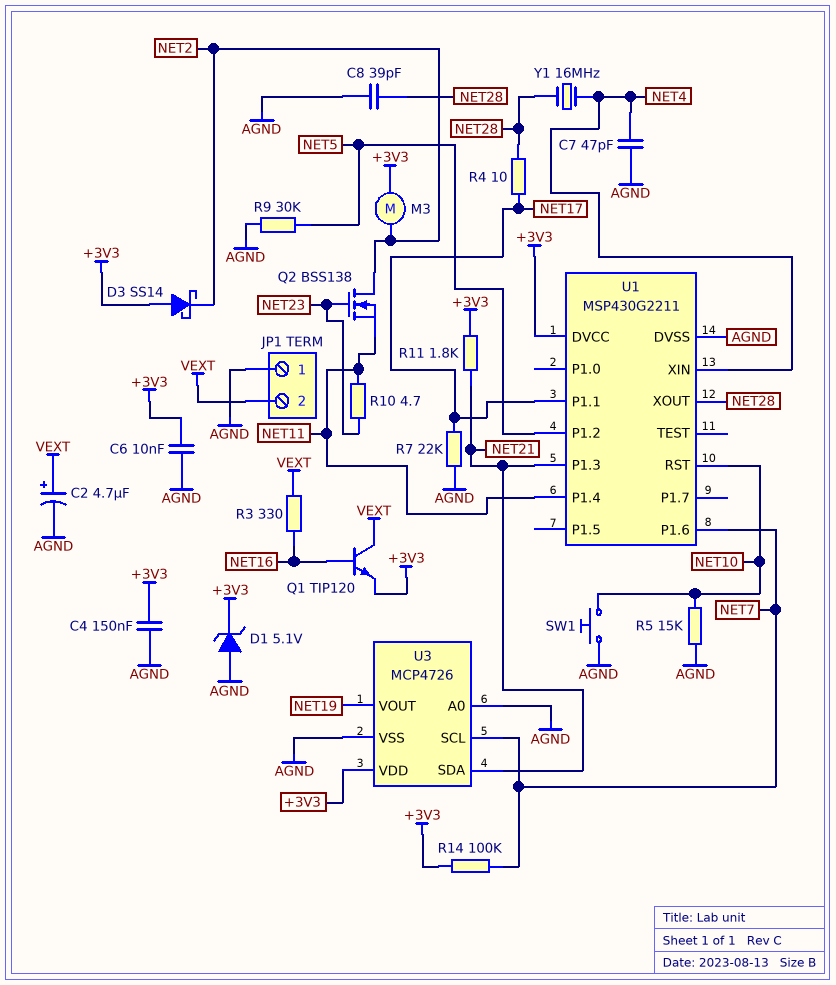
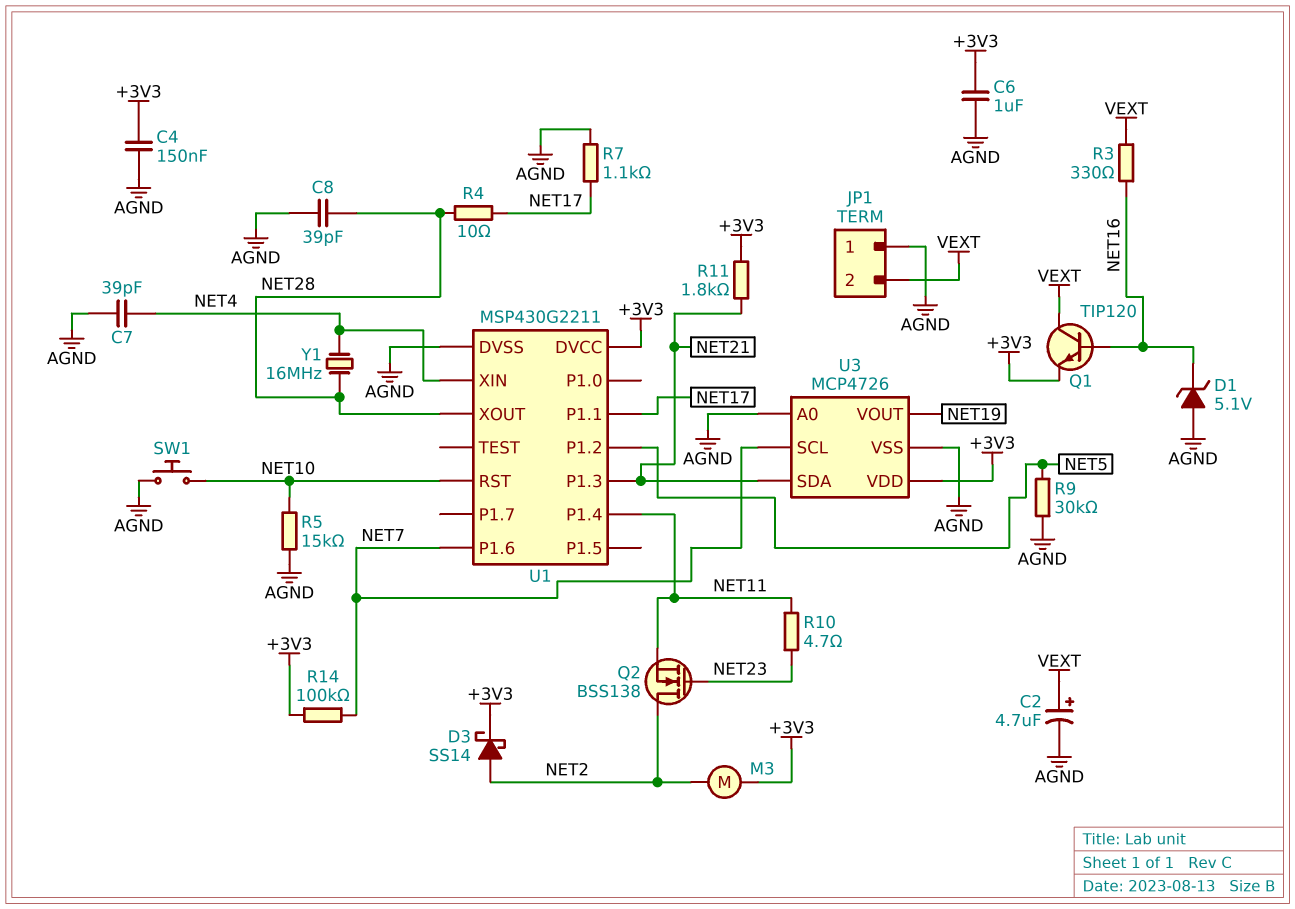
C6: 10nF (+3V3, AGND) -> 1uF (+3V3, AGND)
C7: 47pF (AGND, NET4) -> 39pF (AGND, NET4)
D1: zener 5.1V (A AGND, K +3V3) -> zener 5.1V (A AGND, K NET16)
D3: schottky SS14 (A +3V3, K NET2) -> schottky SS14 (A NET2, K +3V3)
R7: 22k (AGND, NET17) -> 1.1k (AGND, NET17)

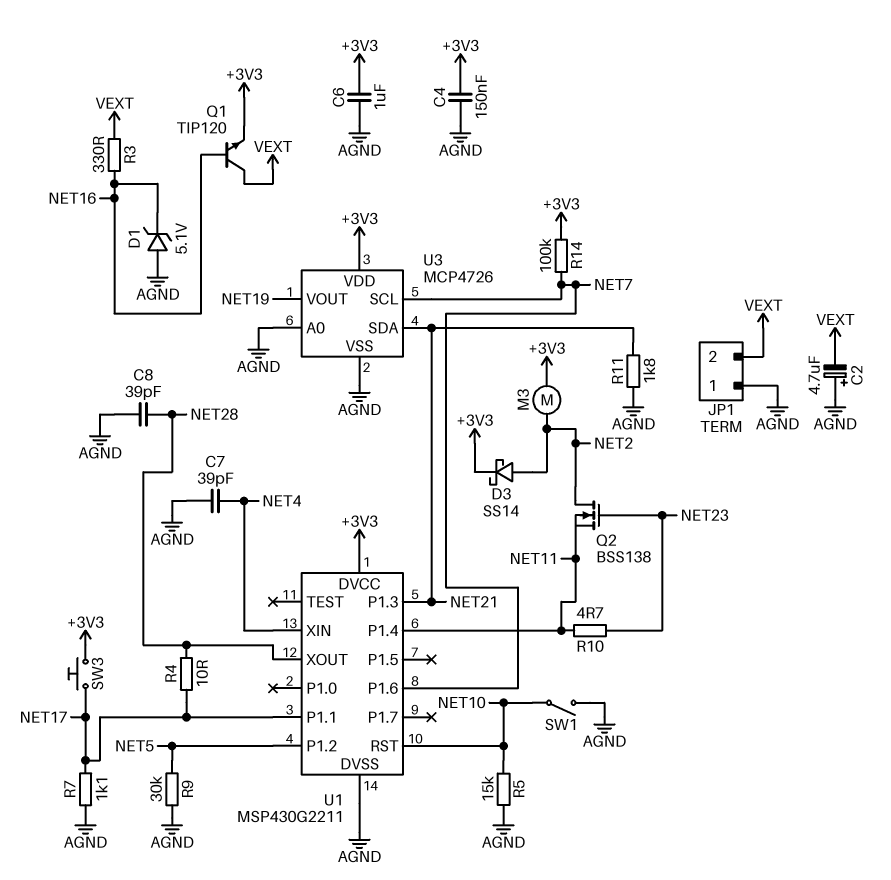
C2: 4.7uF (plus VEXT, minus AGND) -> 4.7uF (plus AGND, minus VEXT)
R11: 1.8k (+3V3, NET21) -> 1.8k (AGND, NET21)
SW1: button (AGND, NET10) -> switch (AGND, NET10)
SW3: none -> button (+3V3, NET17)
Y1: 16MHz (NET4, NET28) -> none

